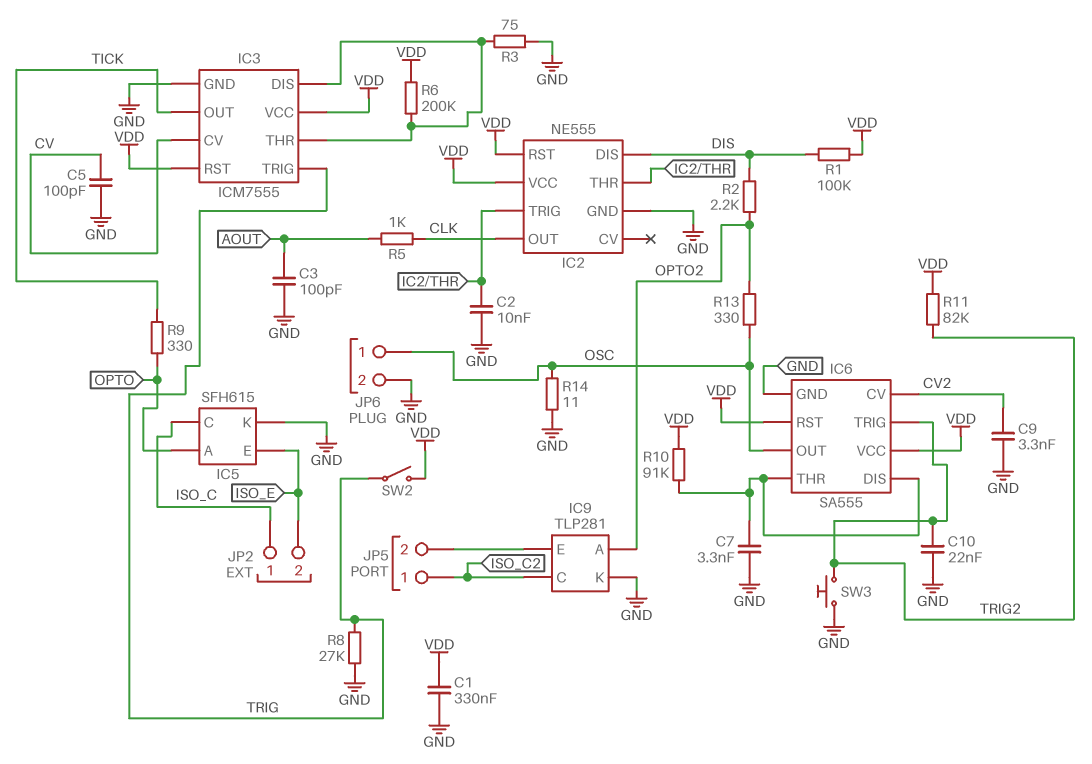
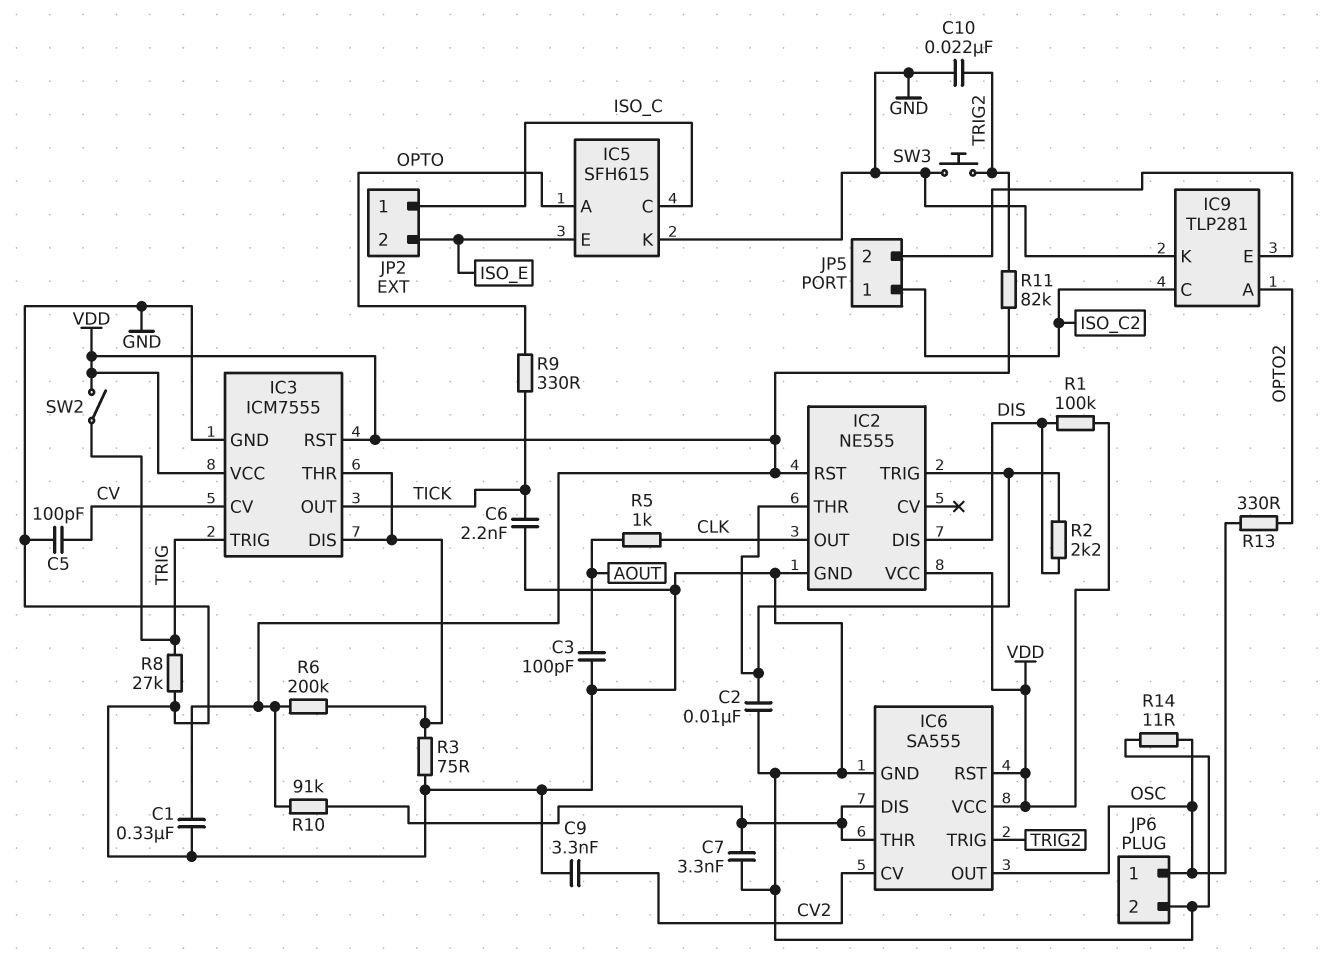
C6: none -> 2.2nF (GND, TICK)
R2: 2.2k (DIS, OPTO2) -> 2.2k (DIS, IC2/THR)

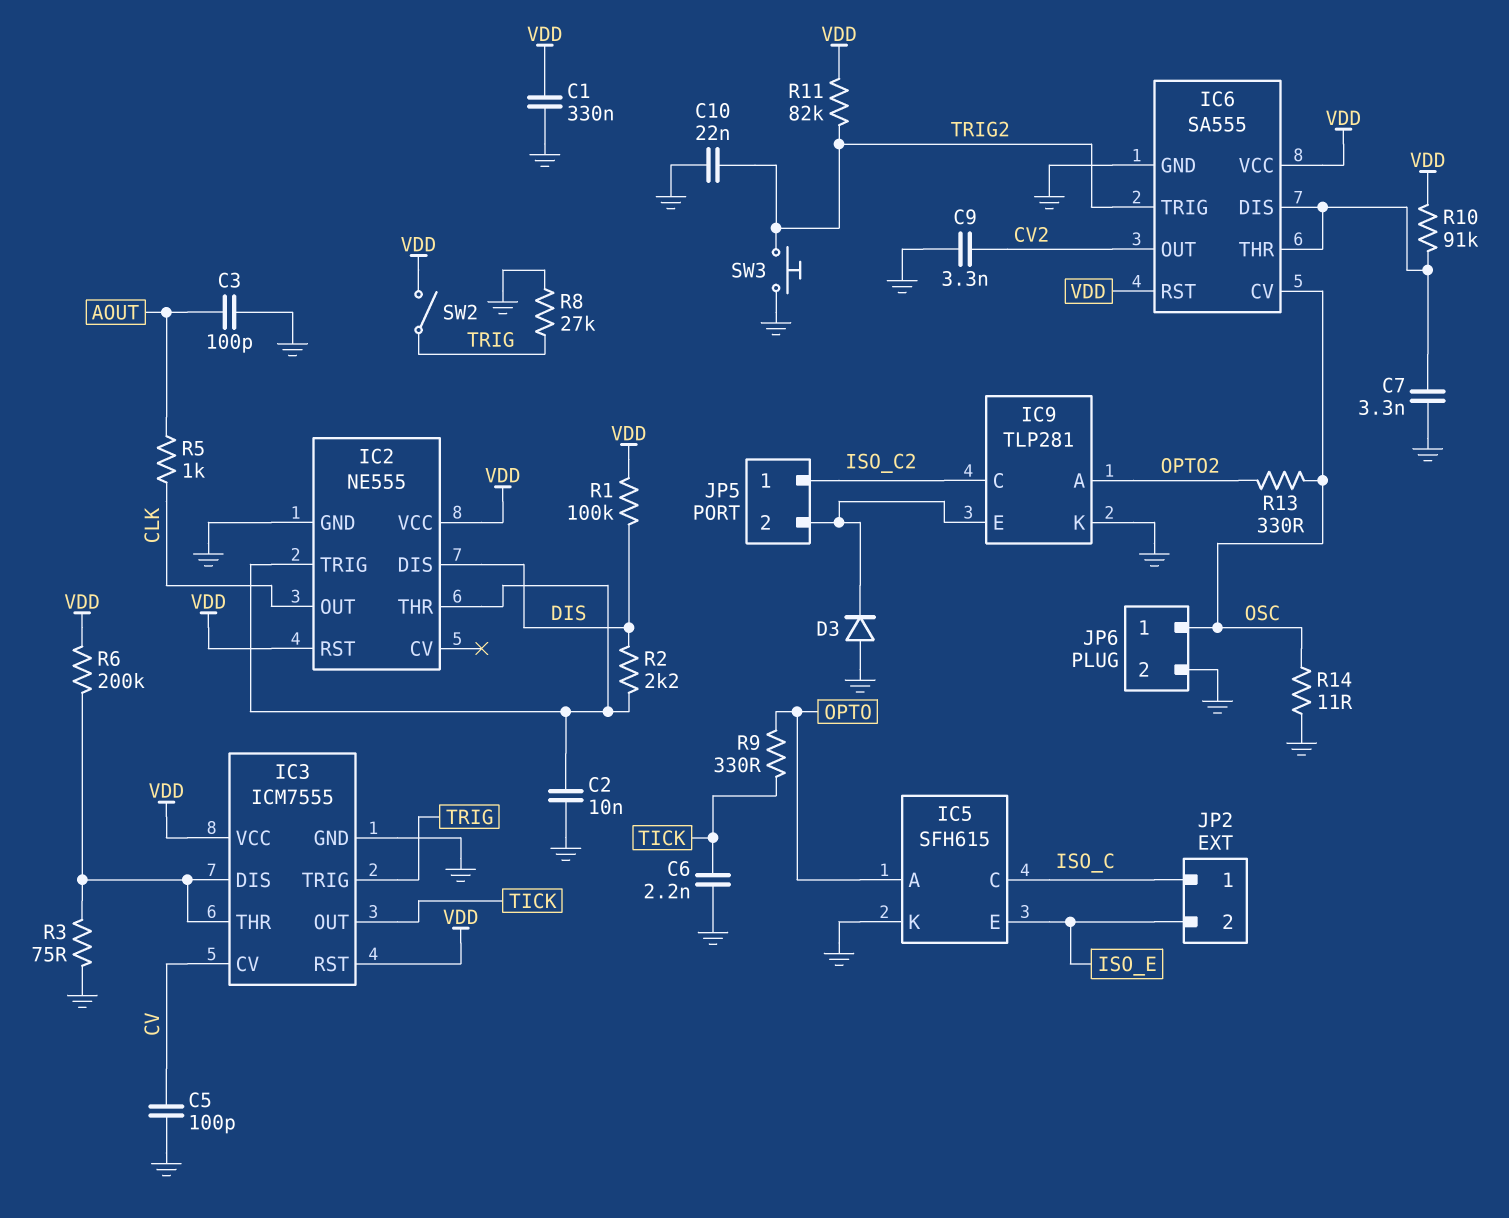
D3: none -> diode (A GND, K IC9/E)
IC6 pin CV: CV2 -> OSC
IC6 pin OUT: OSC -> CV2

